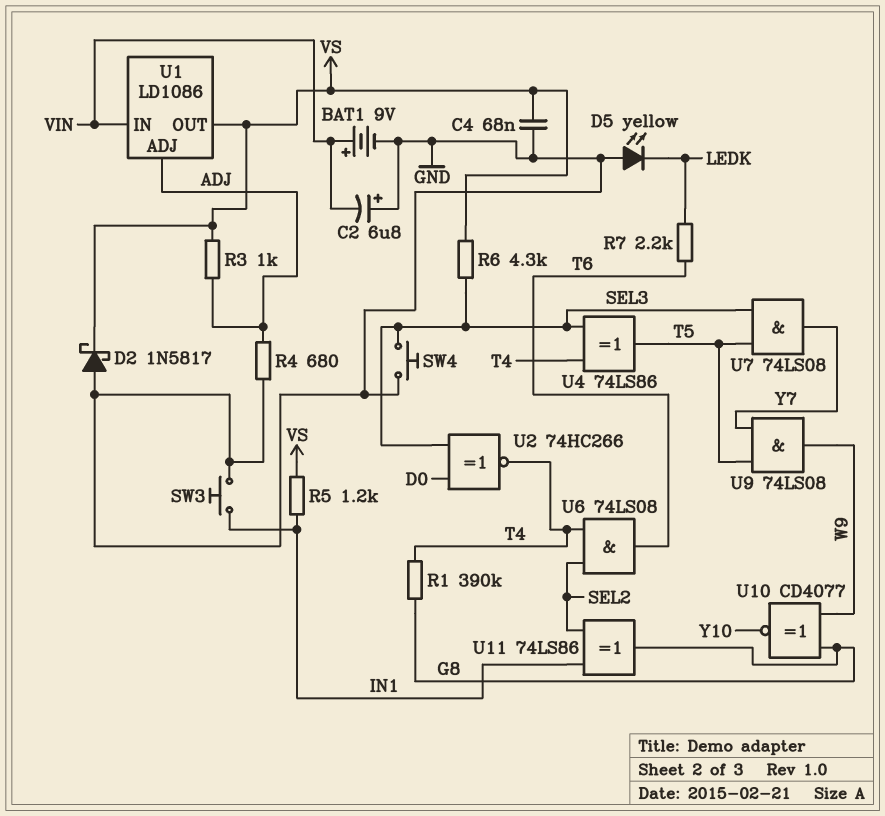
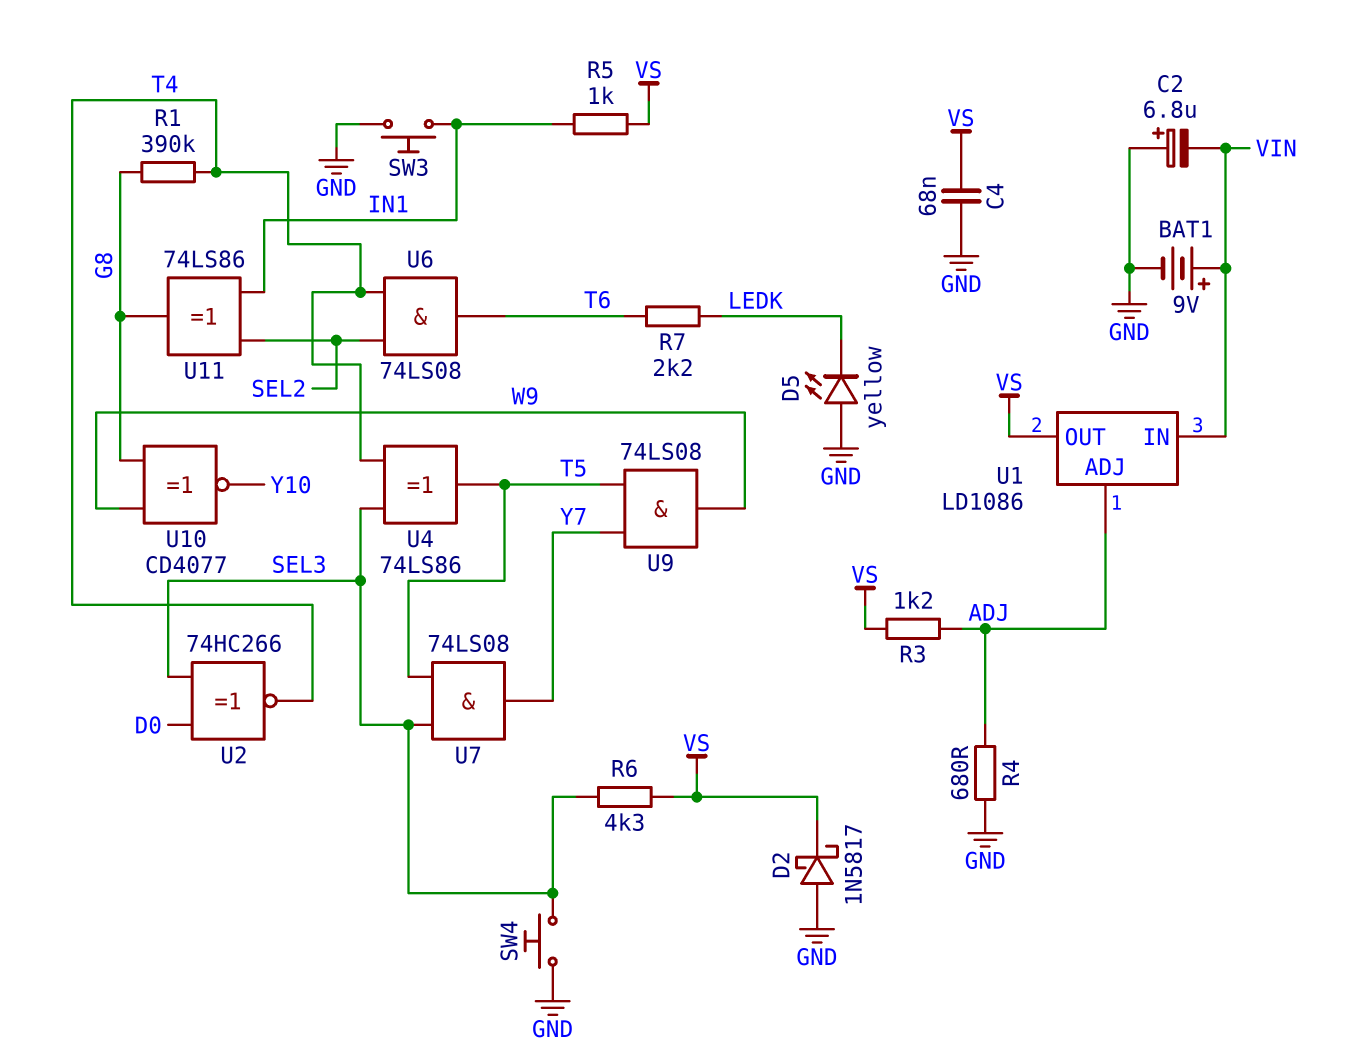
R3: 1k (ADJ, VS) -> 1.2k (ADJ, VS)
R5: 1.2k (IN1, VS) -> 1k (IN1, VS)

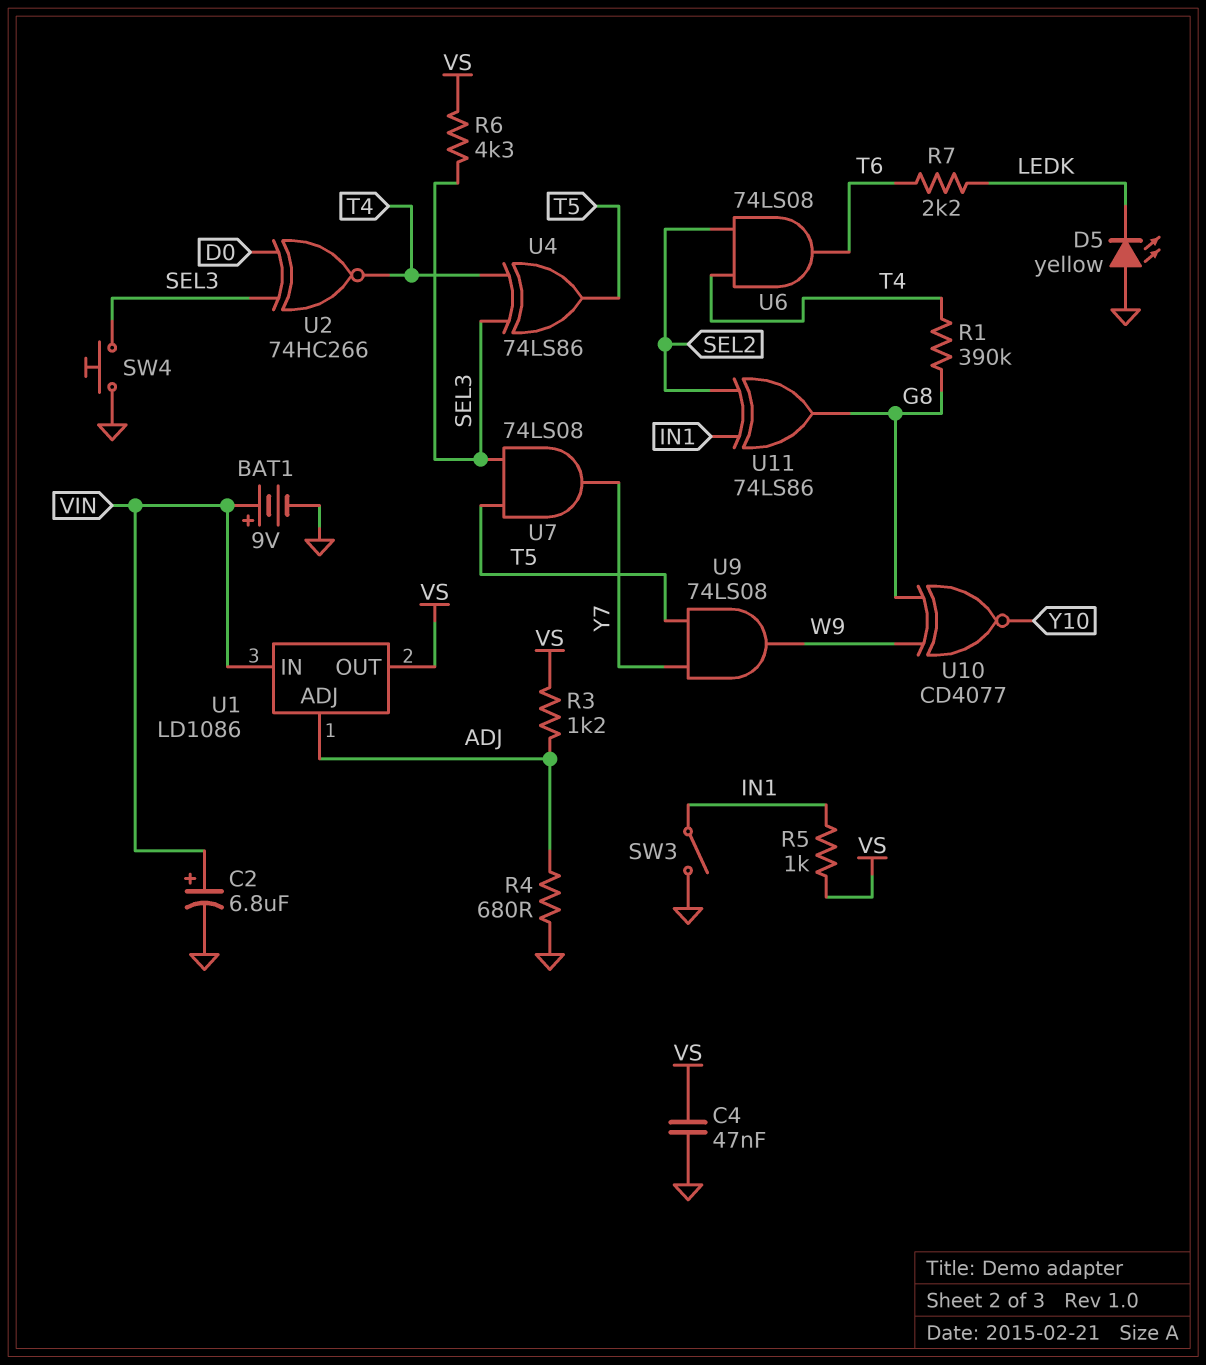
C2: 6.8uF (plus GND, minus VIN) -> 6.8uF (plus VIN, minus GND)
C4: 68nF (GND, VS) -> 47nF (GND, VS)
D2: schottky 1N5817 (A GND, K VS) -> none
SW3: button (GND, IN1) -> switch (GND, IN1)

